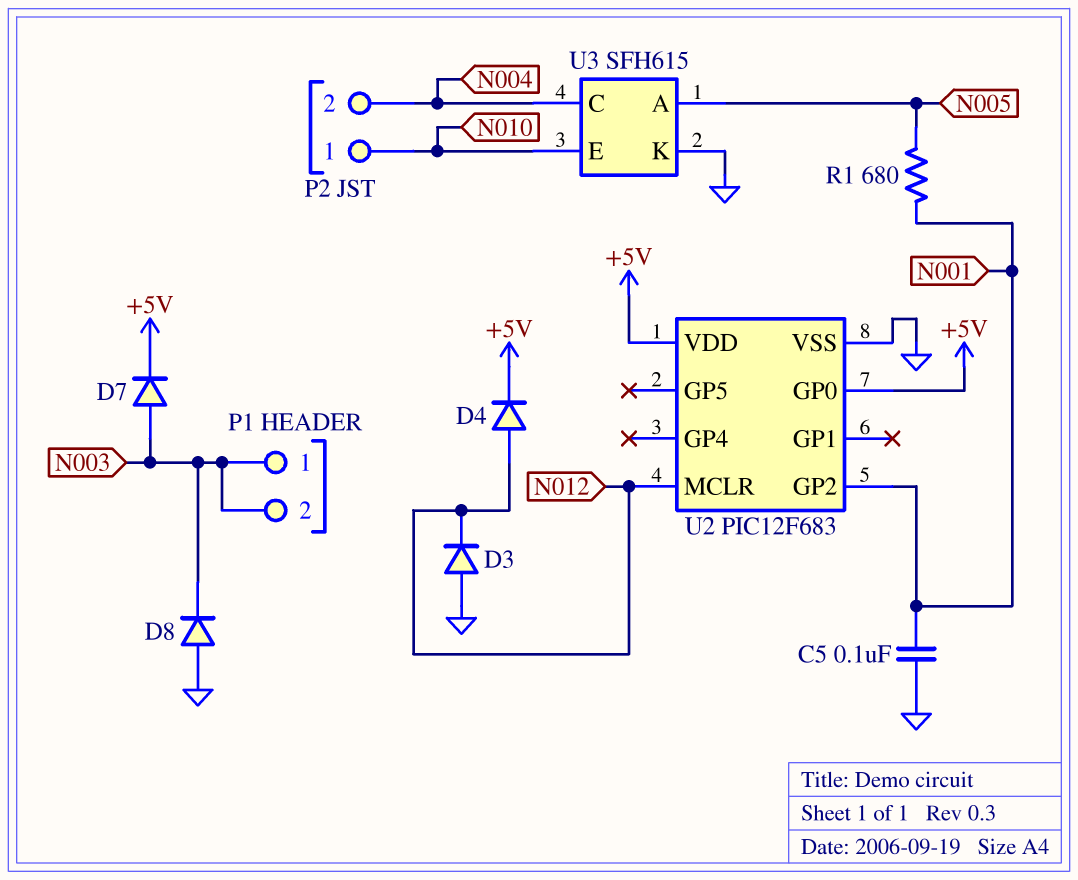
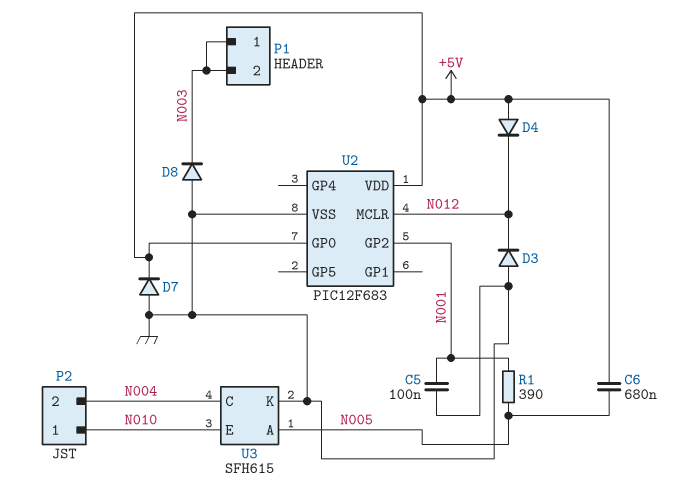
C6: none -> 680nF (+5V, N005)
D4: diode (A N012, K +5V) -> diode (A +5V, K N012)
D7: diode (A N003, K +5V) -> diode (A GND, K +5V)
R1: 680 (N001, N005) -> 390 (N001, N005)

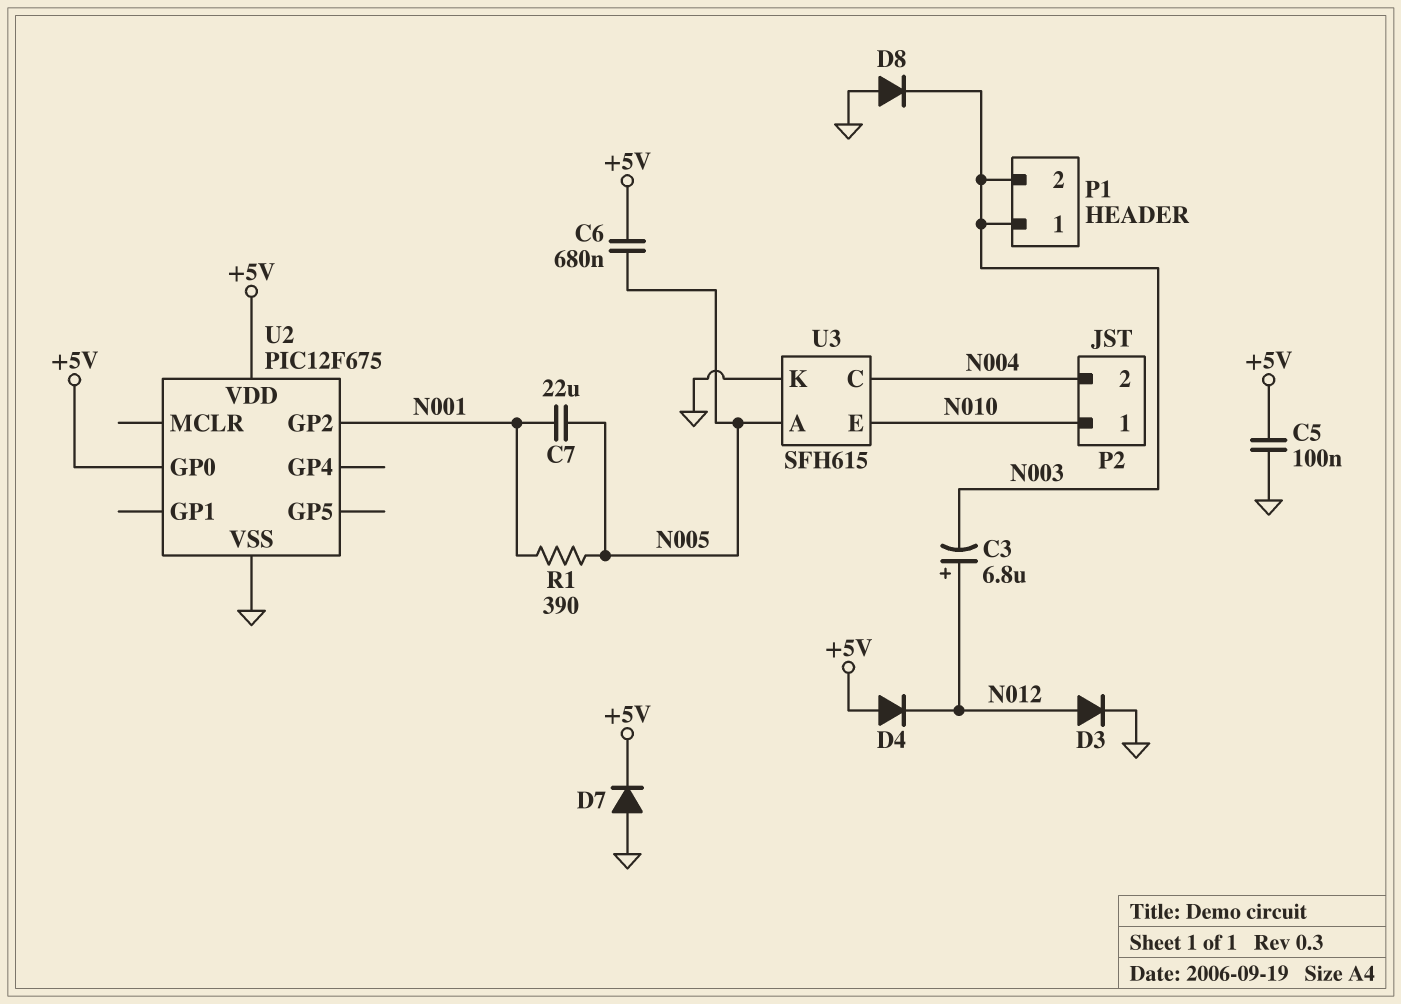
C3: none -> 6.8uF (plus N012, minus N003)
C5: 100nF (GND, N001) -> 100nF (+5V, GND)
C7: none -> 22uF (N001, N005)
D3: diode (A GND, K N012) -> diode (A N012, K GND)
U2: PIC12F683 -> PIC12F675
U2 pin MCLR: N012 -> none

